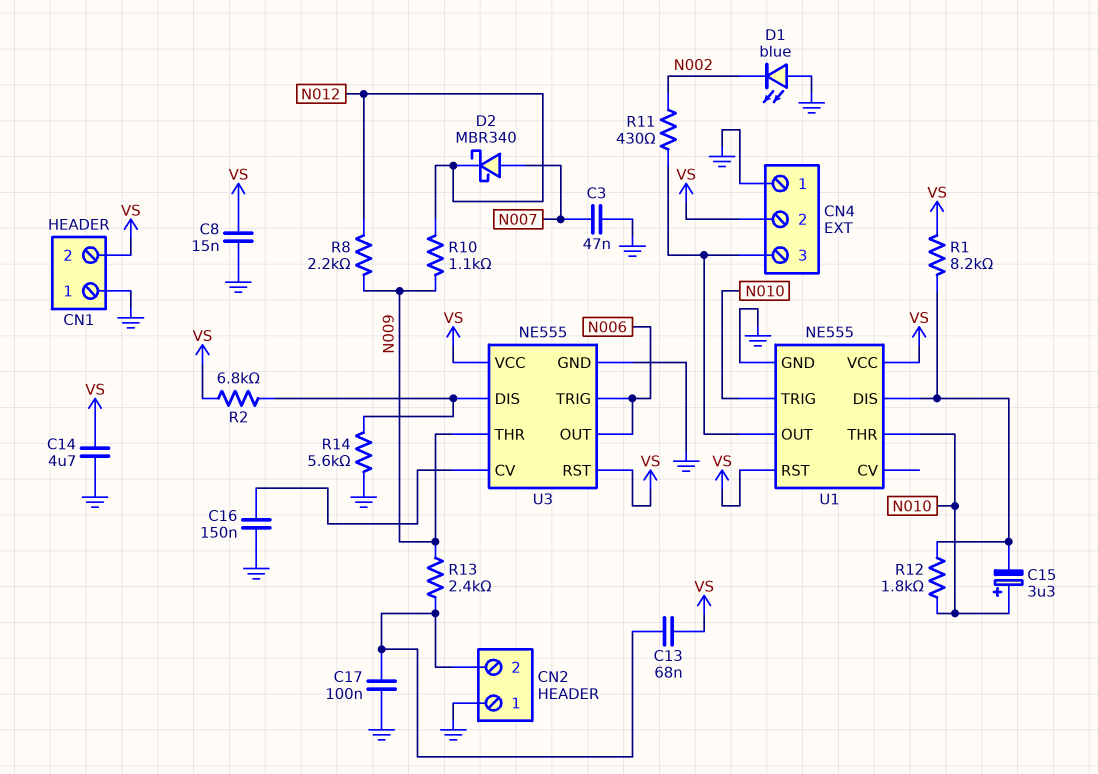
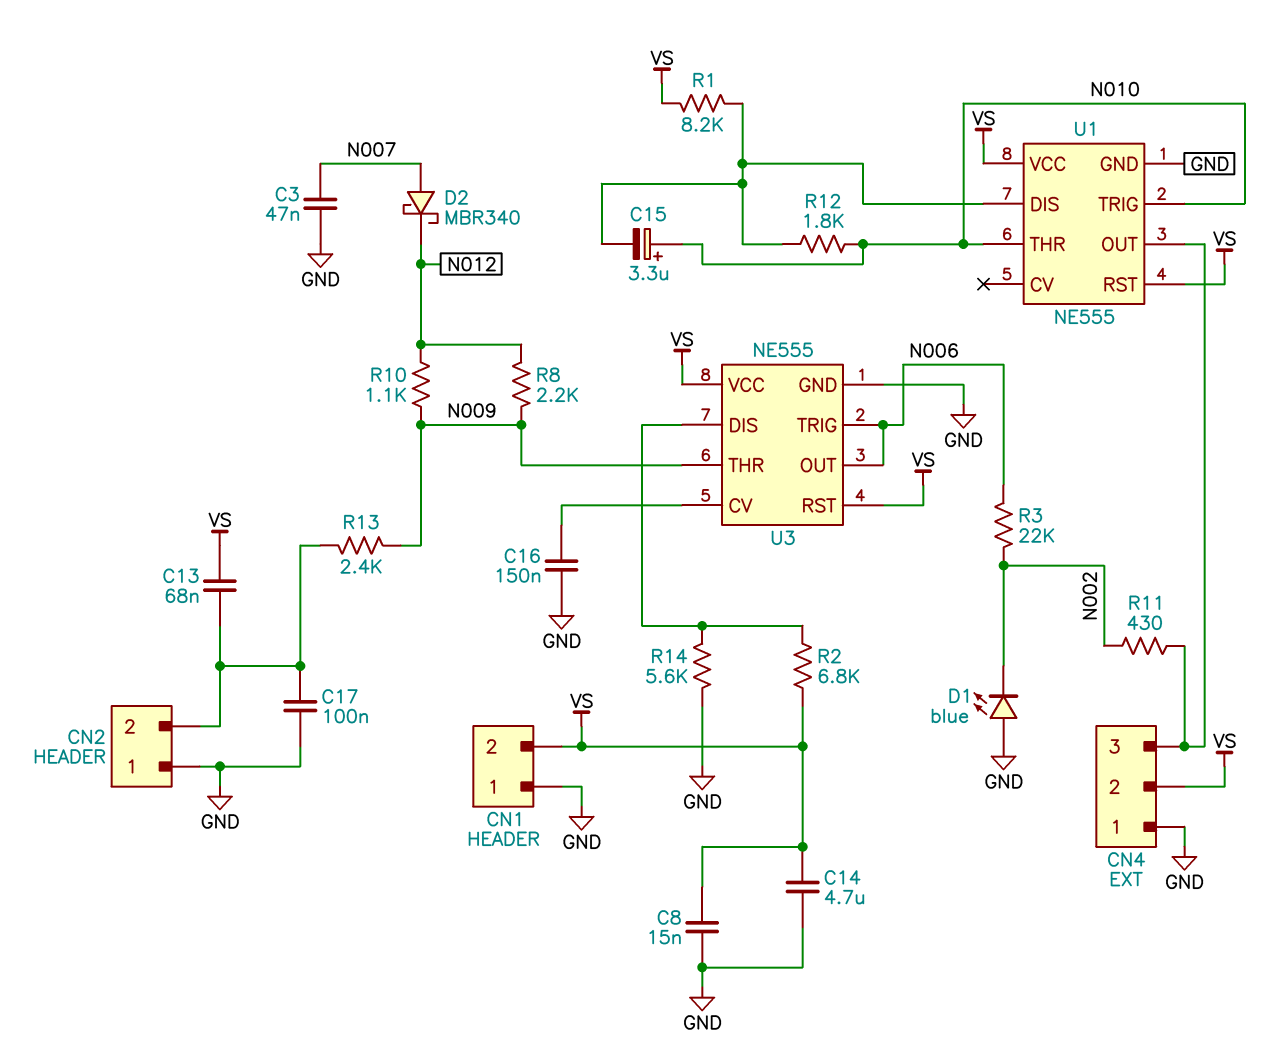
R3: none -> 22k (N002, N006)

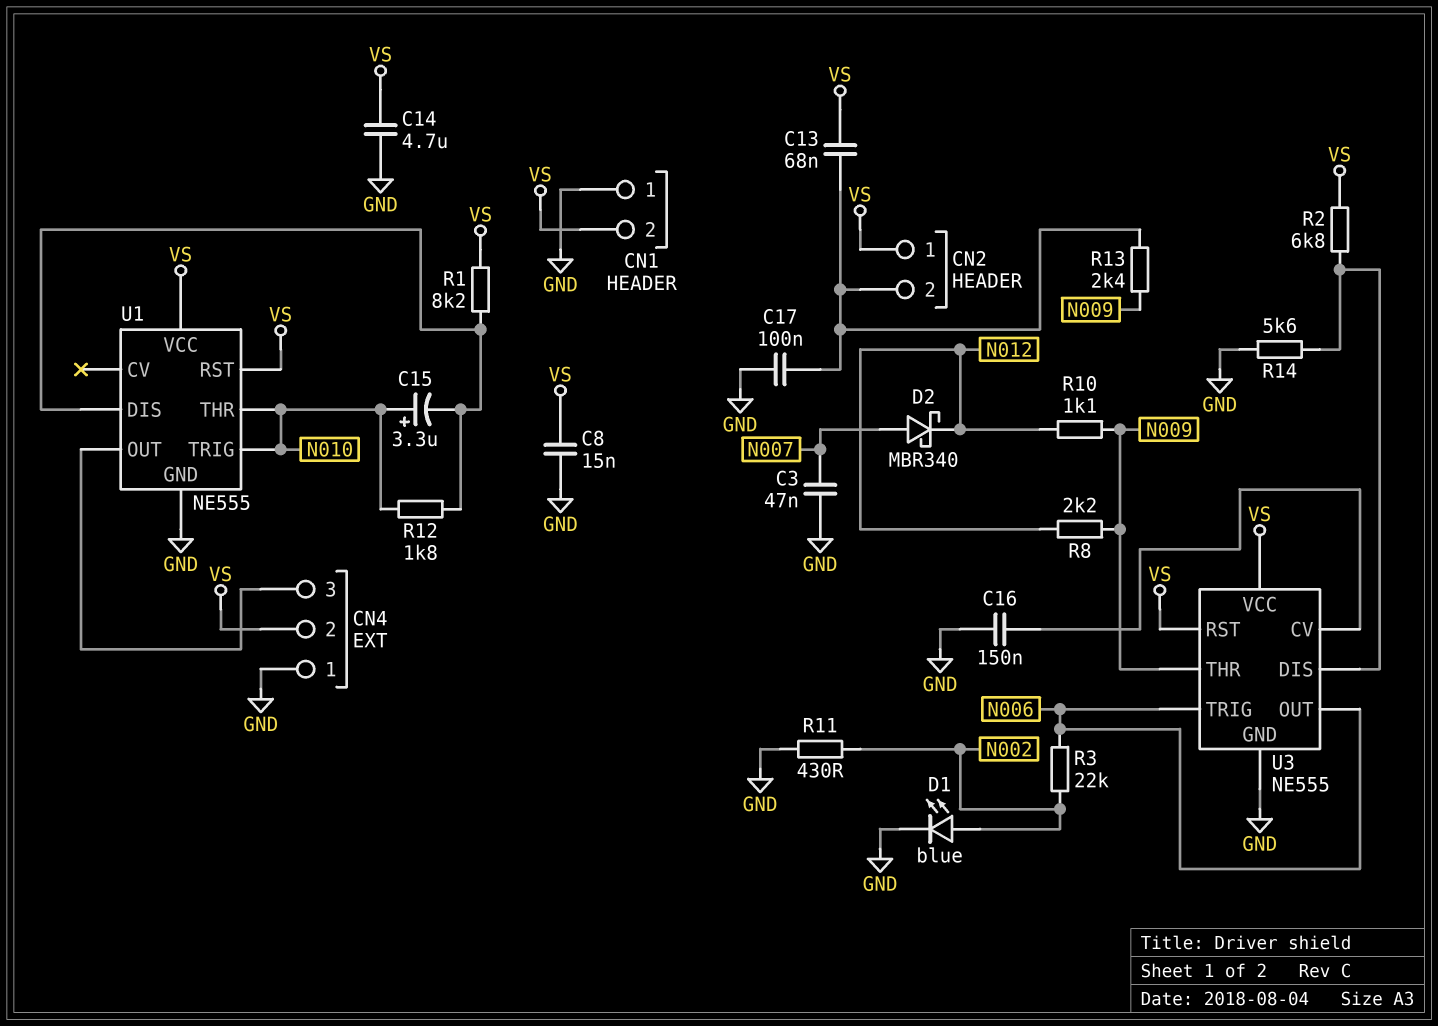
CN2 pin 1: GND -> VS
D1: LED blue (A GND, K N002) -> LED blue (A N002, K GND)
R11: 430 (CN4/3, N002) -> 430 (GND, N002)

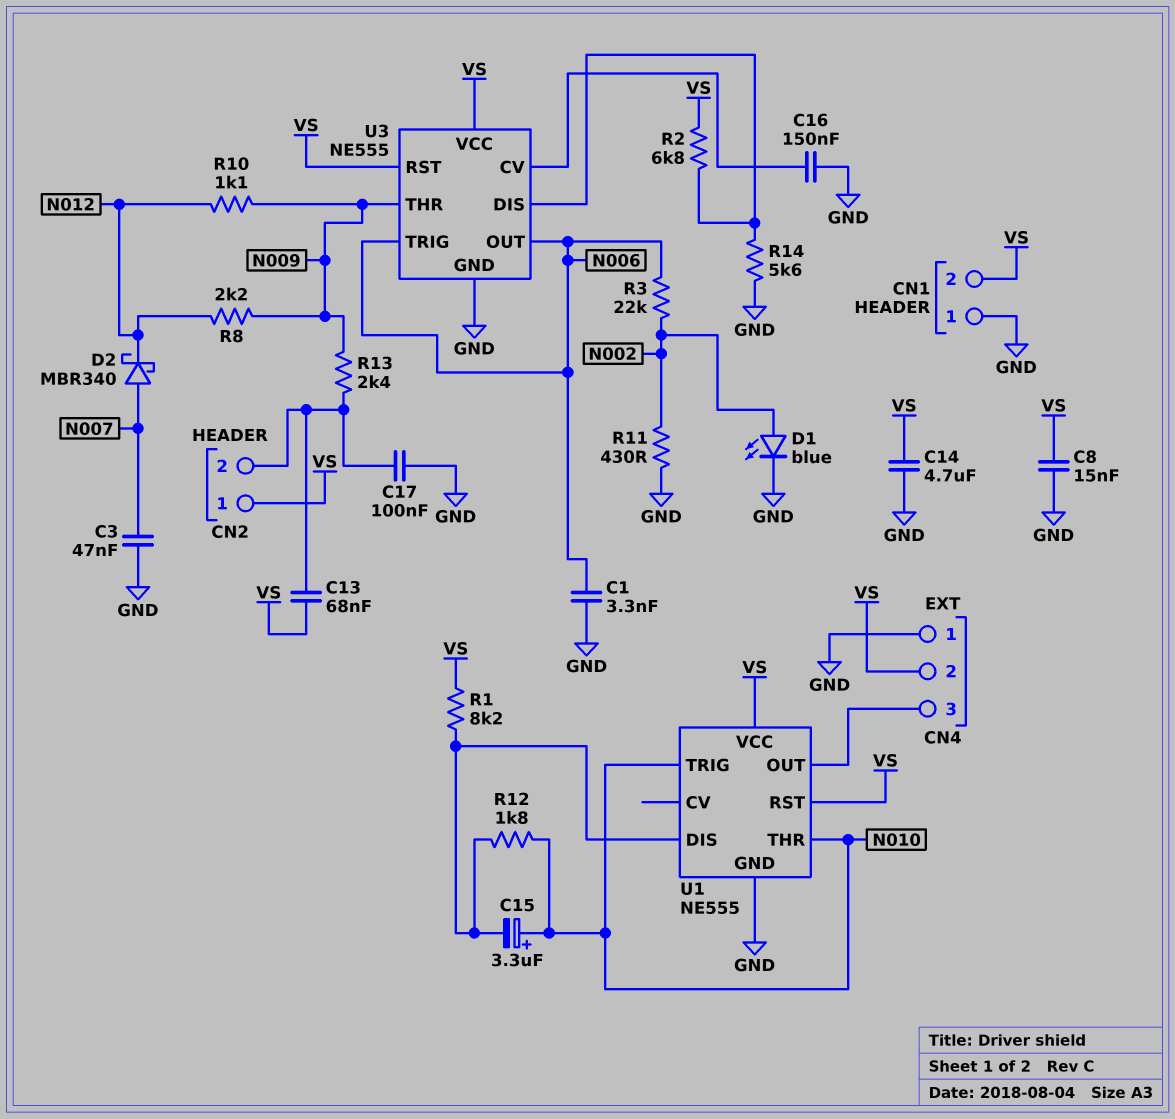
C1: none -> 3.3nF (GND, N006)

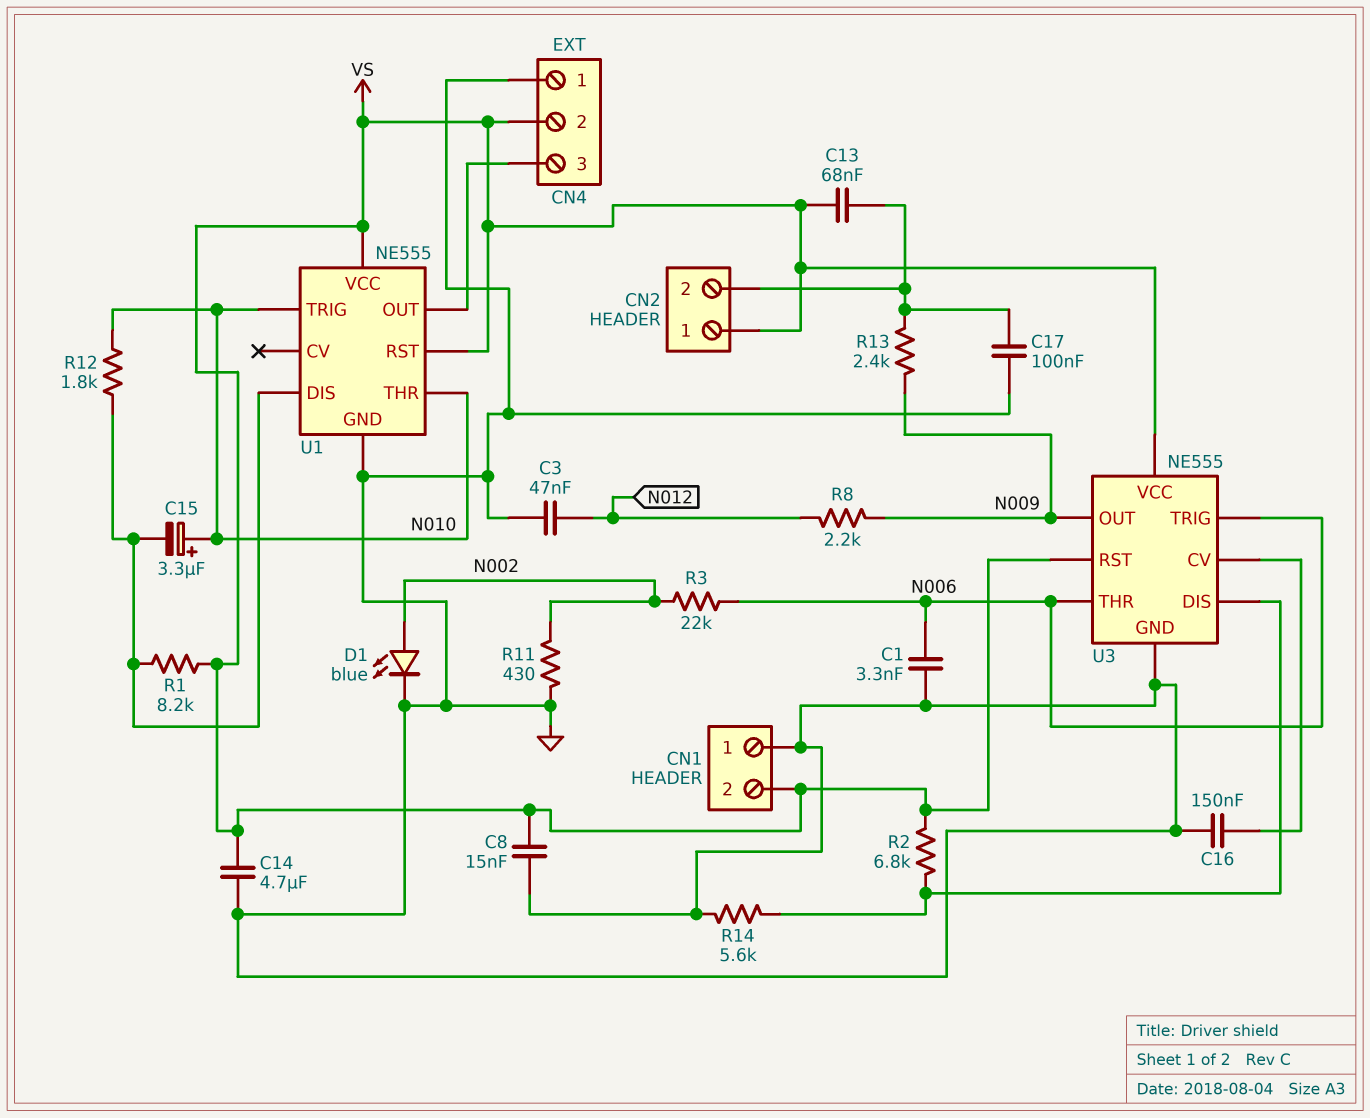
C3: 47nF (GND, N007) -> 47nF (GND, N012)
D2: schottky MBR340 (A N007, K N012) -> none
R10: 1.1k (N009, N012) -> none
U3 pin OUT: N006 -> N009
U3 pin THR: N009 -> N006

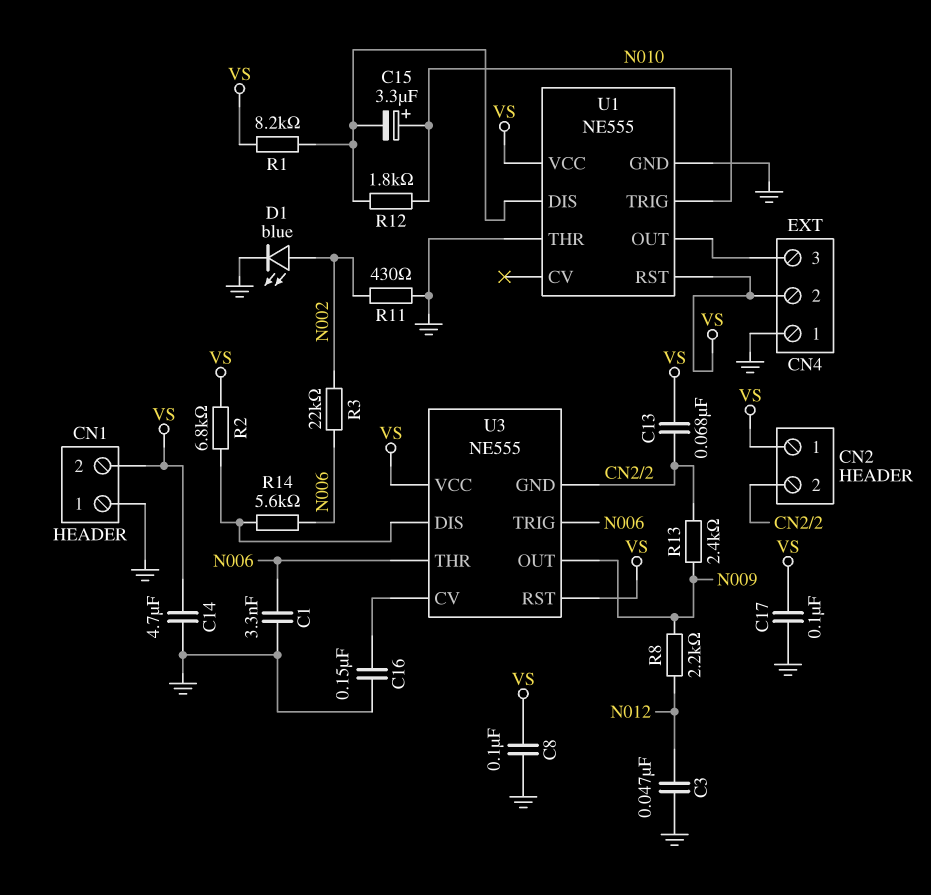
C8: 15nF (GND, VS) -> 100nF (GND, VS)
C17: 100nF (CN2/2, GND) -> 100nF (GND, VS)
R14: 5.6k (GND, U3/DIS) -> 5.6k (N006, U3/DIS)
U1 pin THR: N010 -> GND
U3 pin GND: GND -> CN2/2

